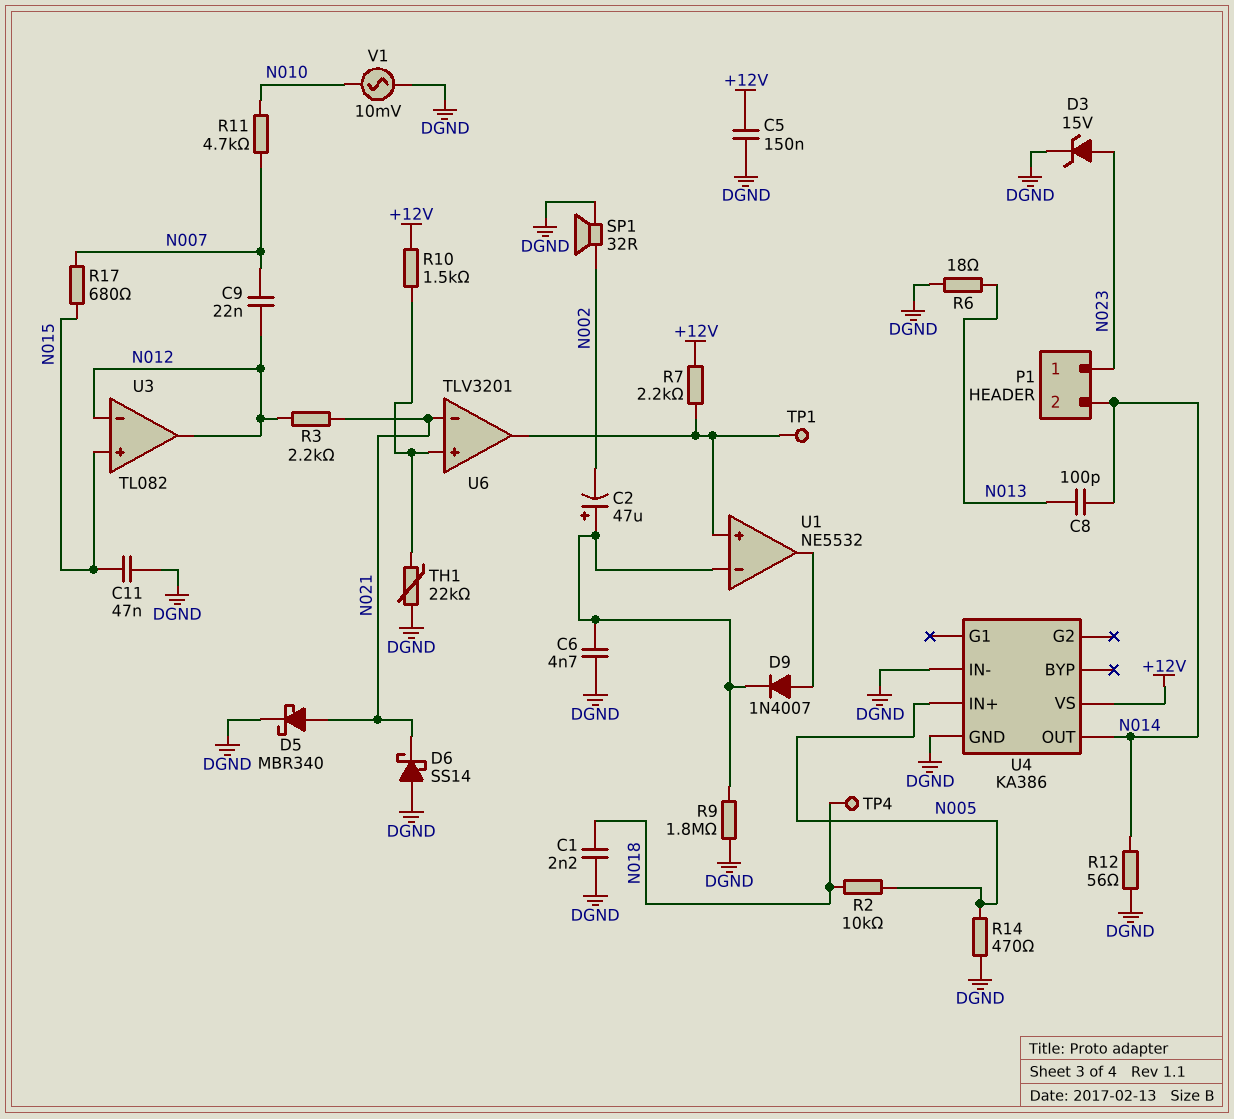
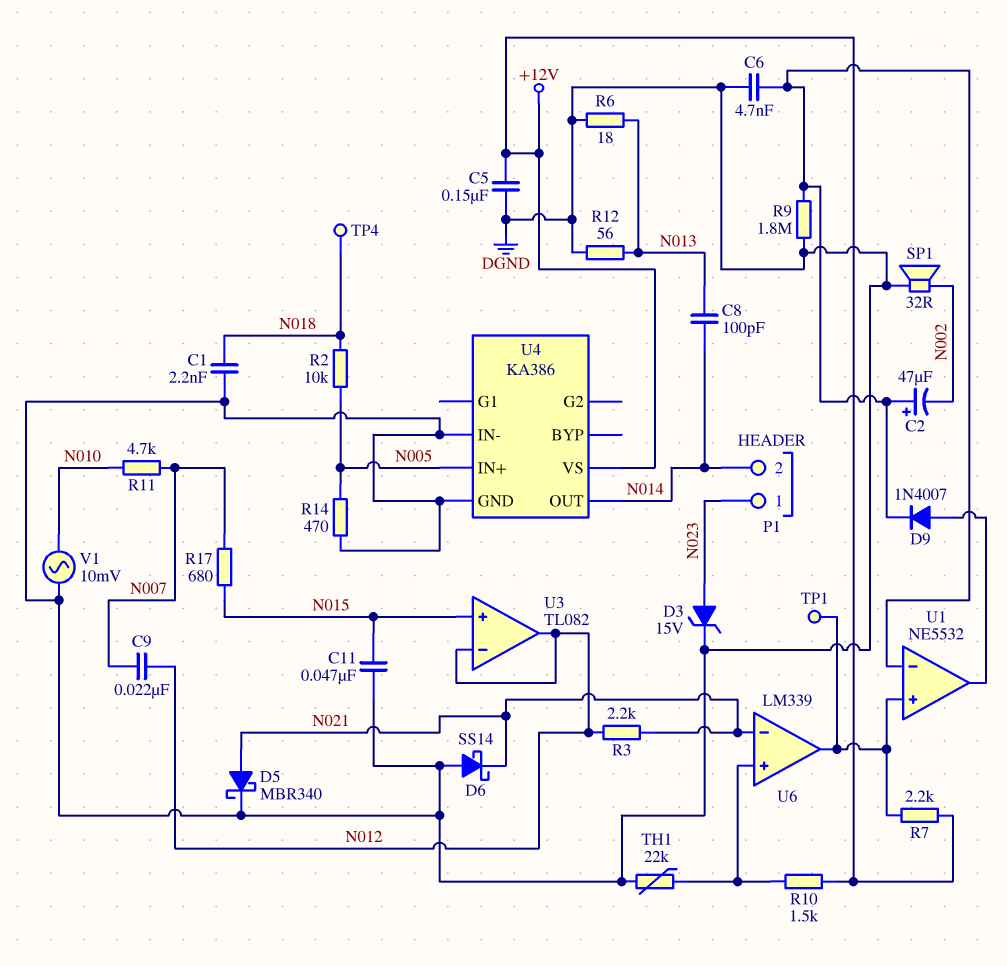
R12: 56 (DGND, N014) -> 56 (DGND, N013)
U6: TLV3201 -> LM339

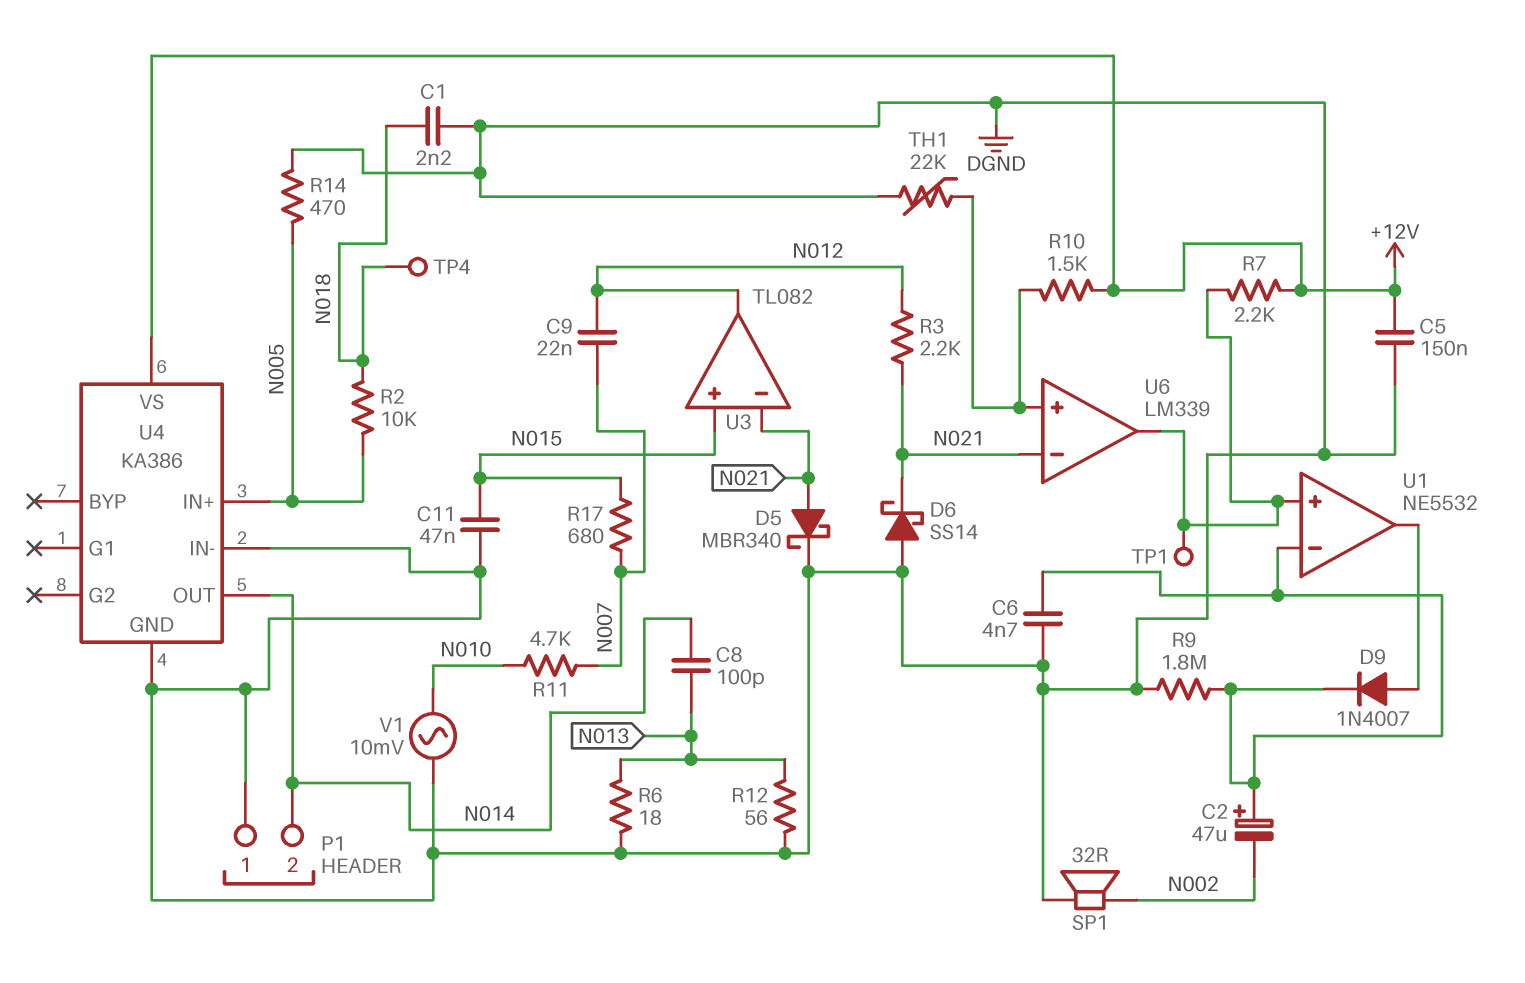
D3: zener 15V (A N023, K DGND) -> none
P1 pin 1: N023 -> DGND
U3 pin in-: N012 -> N021

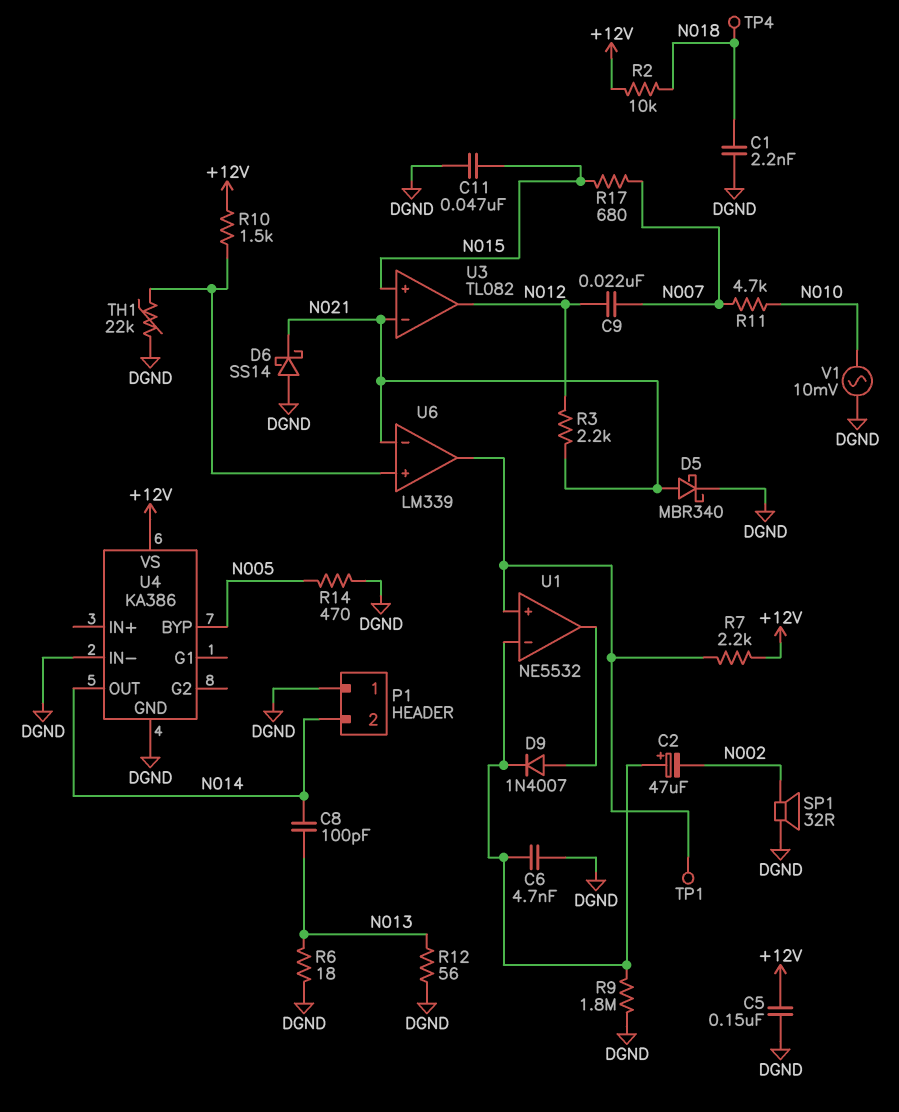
R2: 10k (N005, N018) -> 10k (+12V, N018)
U4 pin BYP: none -> N005
U4 pin IN+: N005 -> none

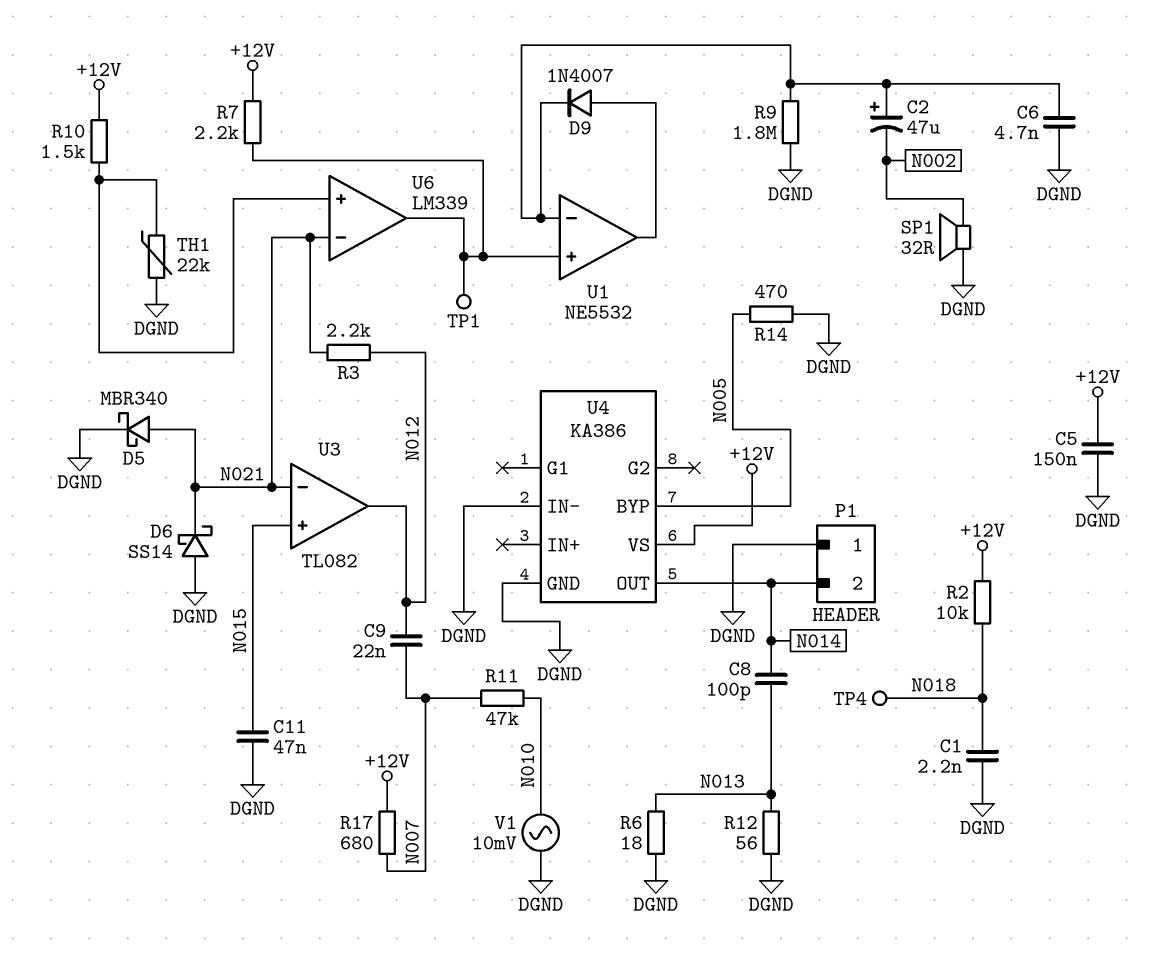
R11: 4.7k (N007, N010) -> 47k (N007, N010)
R17: 680 (N007, N015) -> 680 (+12V, N007)

